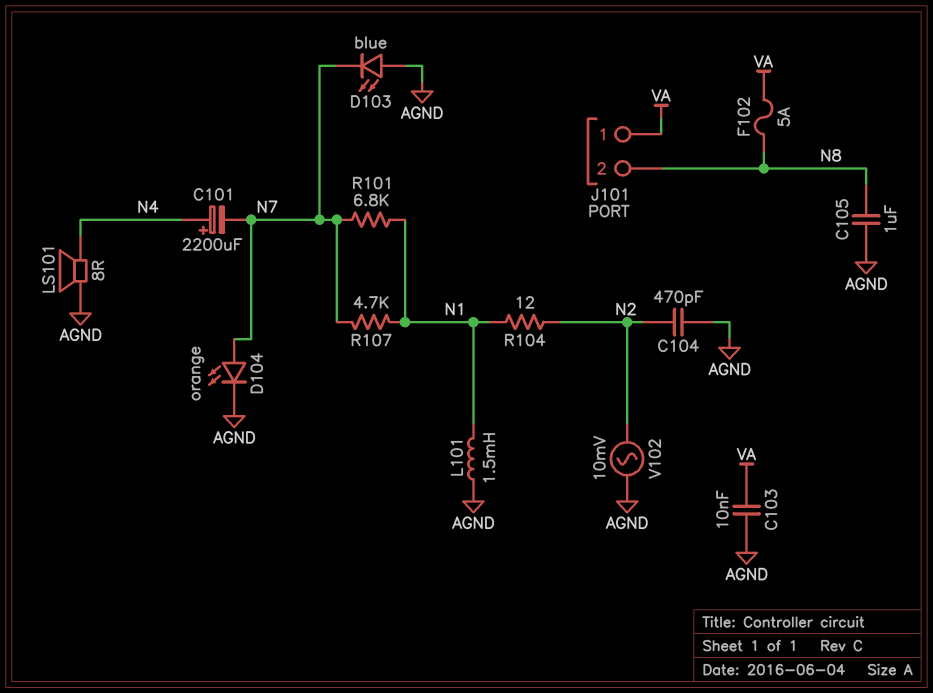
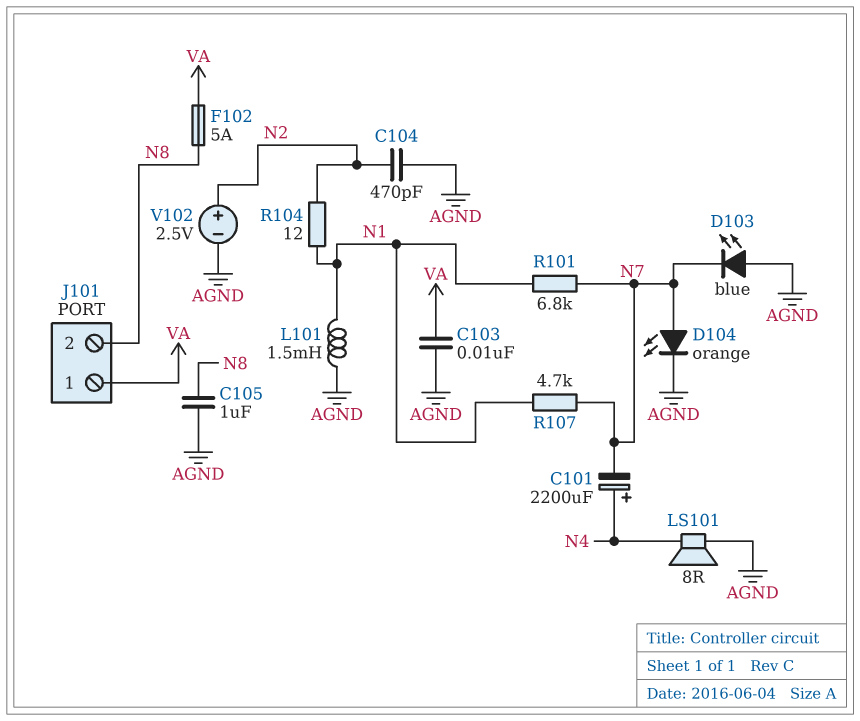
V102: AC 10mV (AGND, N2) -> 2.5V (plus N2, minus AGND)

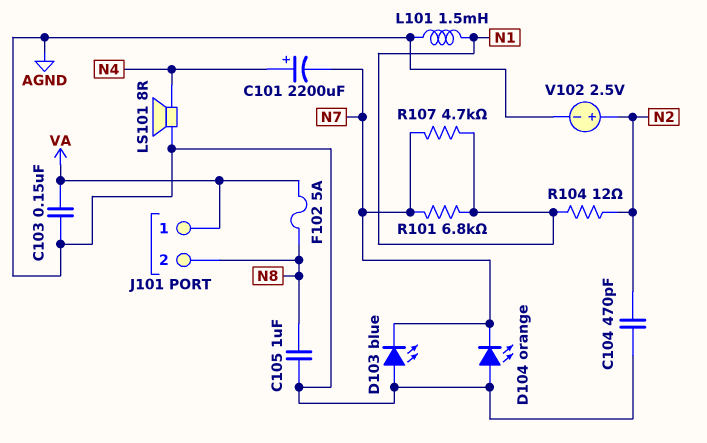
C103: 10nF (AGND, VA) -> 150nF (AGND, VA)
D104: LED orange (A N7, K AGND) -> LED orange (A AGND, K N7)

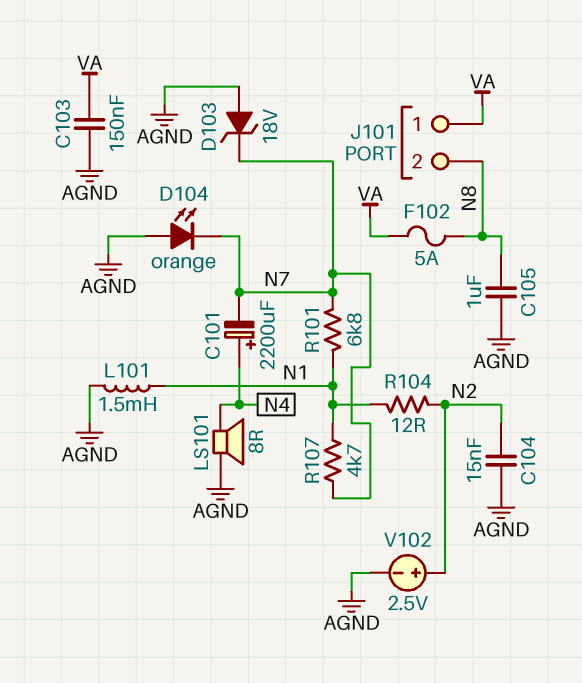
C104: 470pF (AGND, N2) -> 15nF (AGND, N2)
D103: LED blue (A AGND, K N7) -> zener 18V (A AGND, K N7)

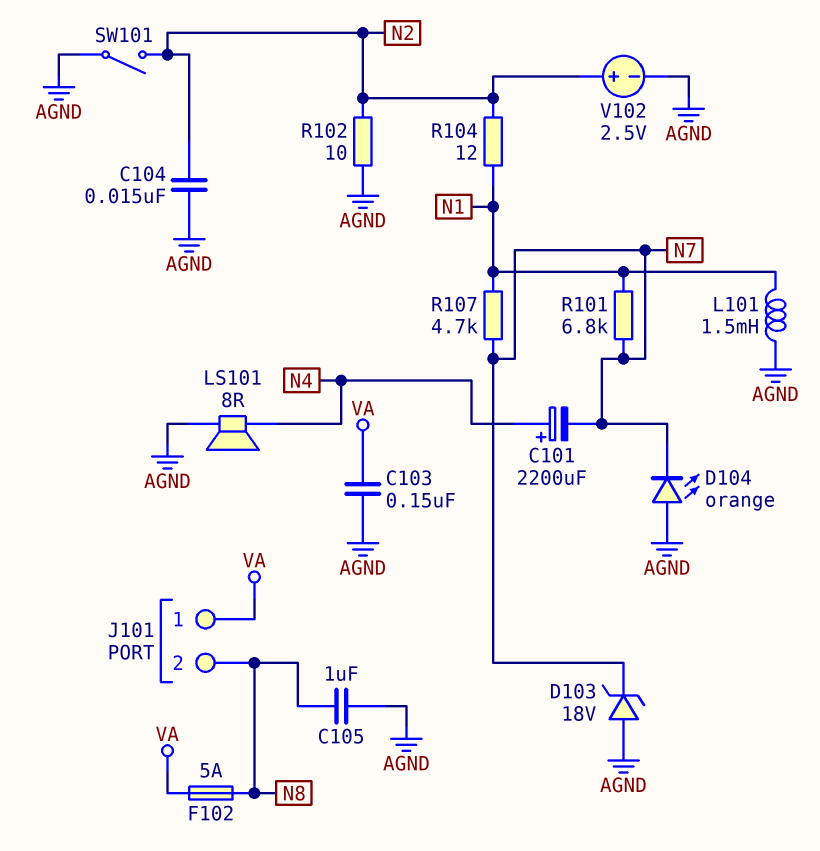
R102: none -> 10 (AGND, N2)
SW101: none -> switch (AGND, N2)

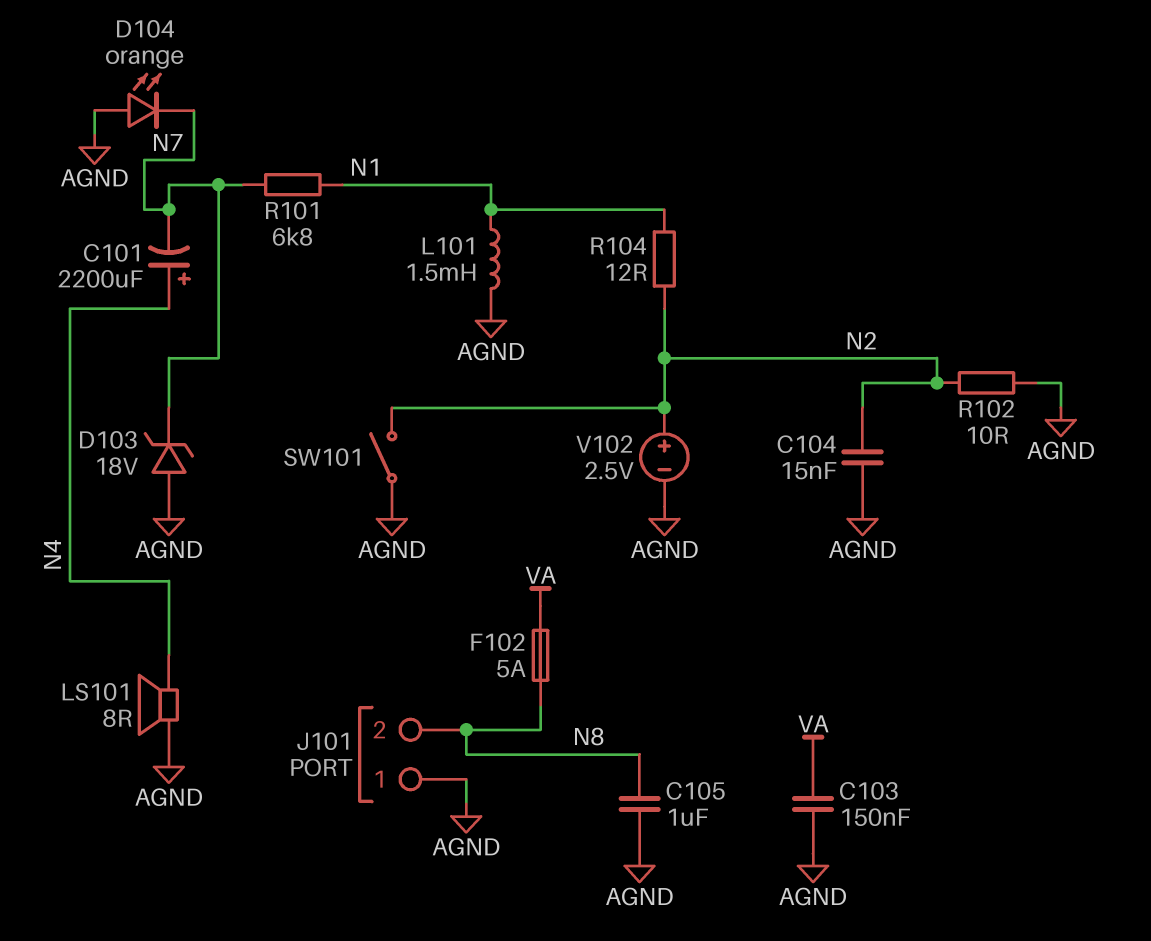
J101 pin 1: VA -> AGND
R107: 4.7k (N1, N7) -> none

